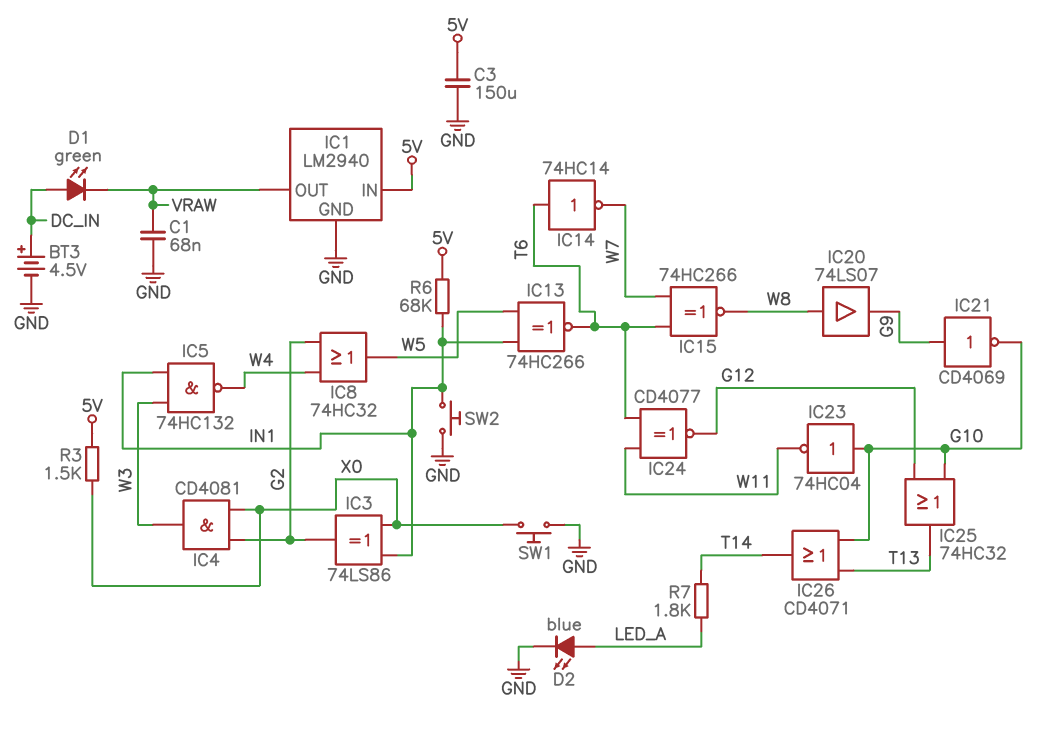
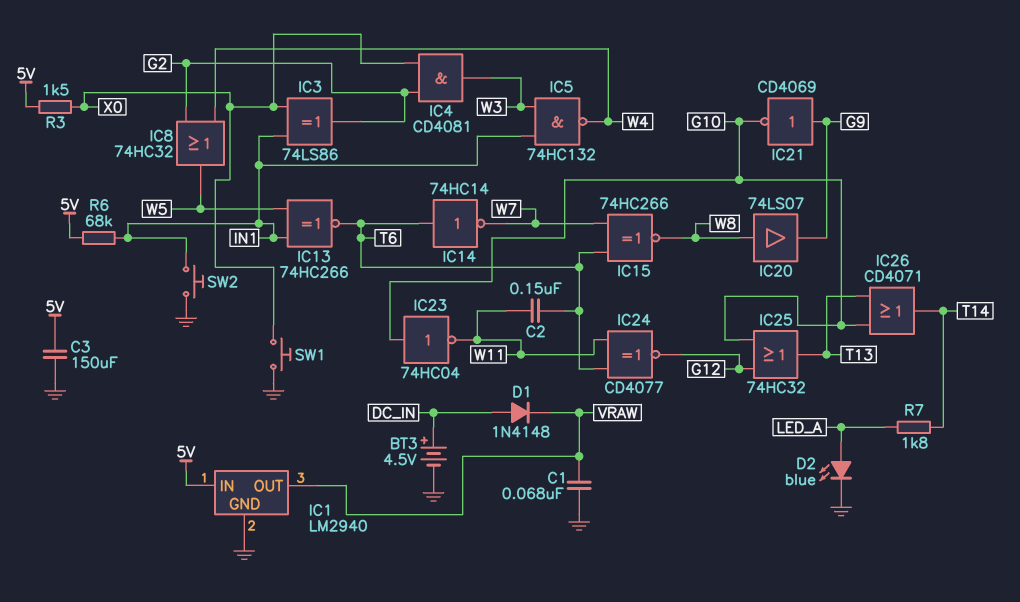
C2: none -> 150nF (T6, W11)
D1: LED green (A DC_IN, K VRAW) -> diode 1N4148 (A DC_IN, K VRAW)

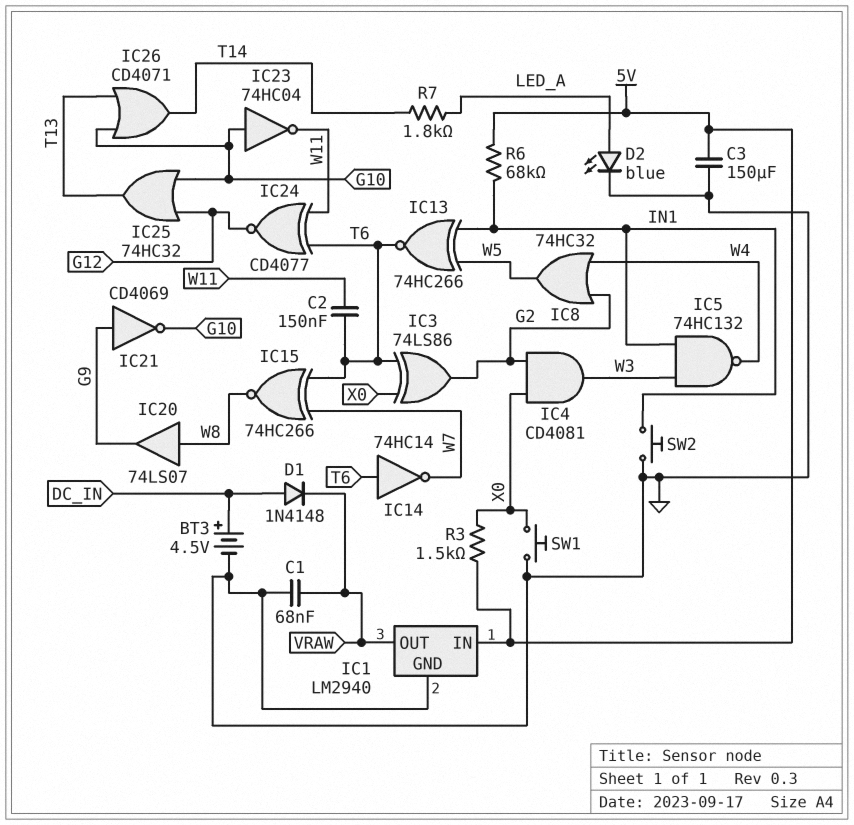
IC3: XOR 74LS86 (in IN1, in X0, out G2) -> XOR 74LS86 (in T6, in X0, out G2)

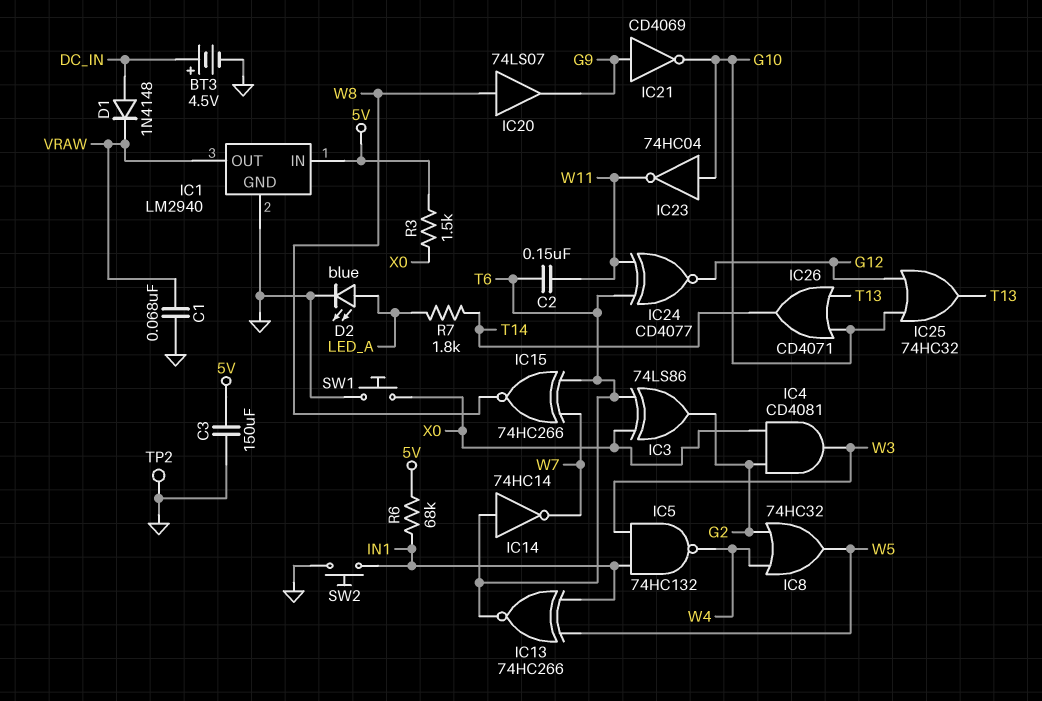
TP2: none -> test point (GND)

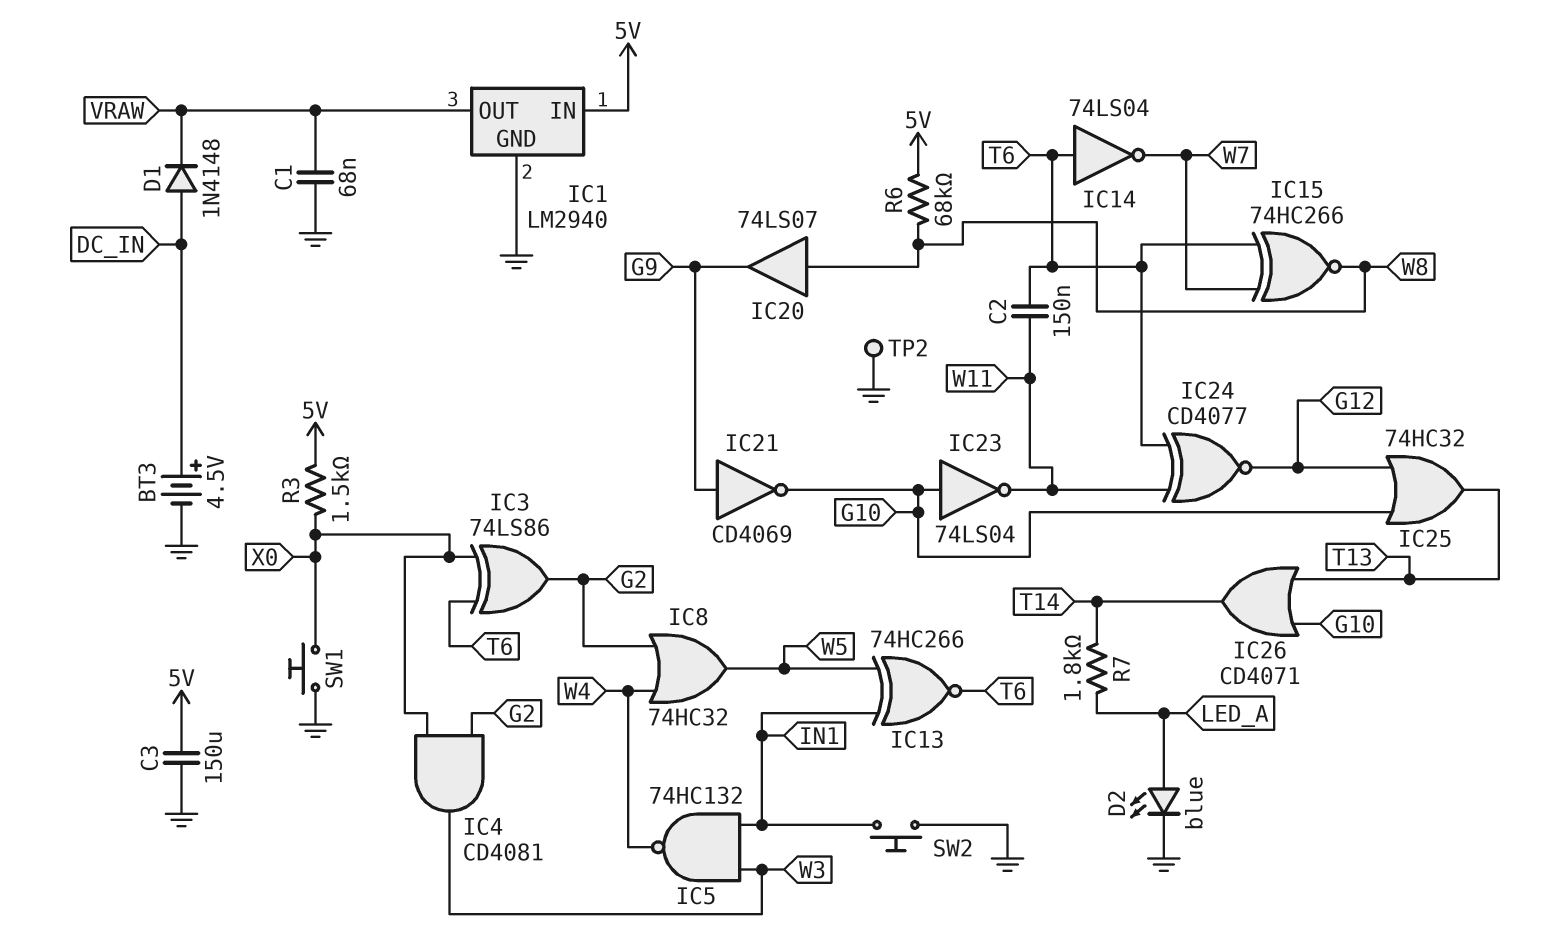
IC14: NOT 74HC14 (in T6, out W7) -> NOT 74LS04 (in T6, out W7)
IC23: NOT 74HC04 (in G10, out W11) -> NOT 74LS04 (in G10, out W11)
R6: 68k (5V, IN1) -> 68k (5V, W8)

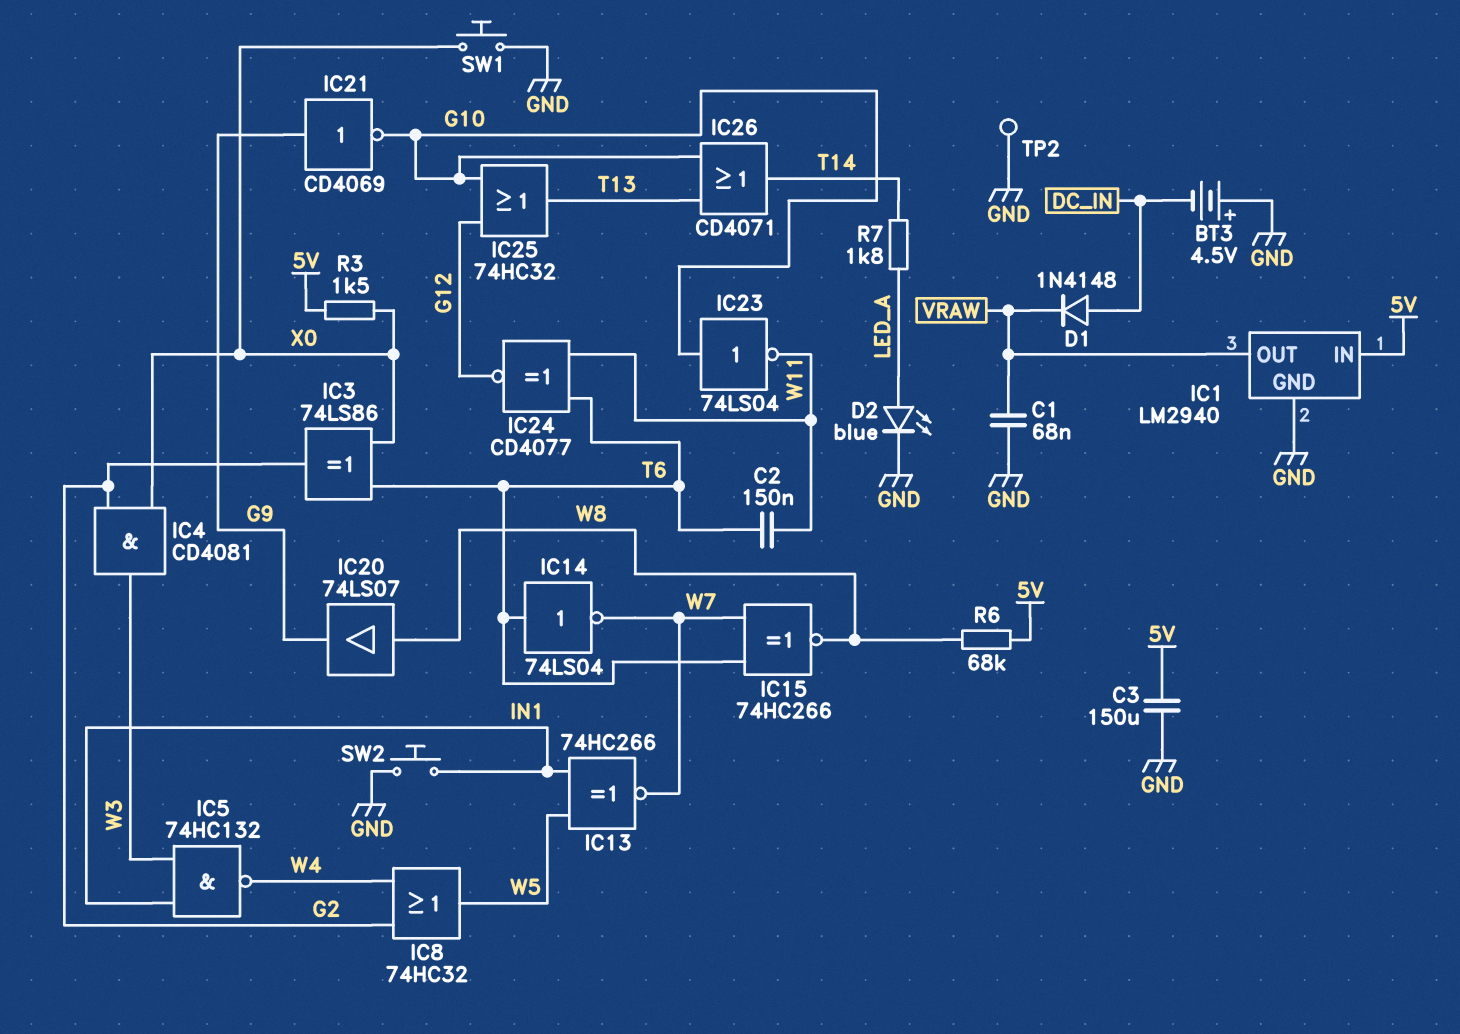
BT3: 4.5V (plus DC_IN, minus GND) -> 4.5V (plus GND, minus DC_IN)
IC13: XNOR 74HC266 (in IN1, in W5, out T6) -> XNOR 74HC266 (in IN1, in W5, out W7)

